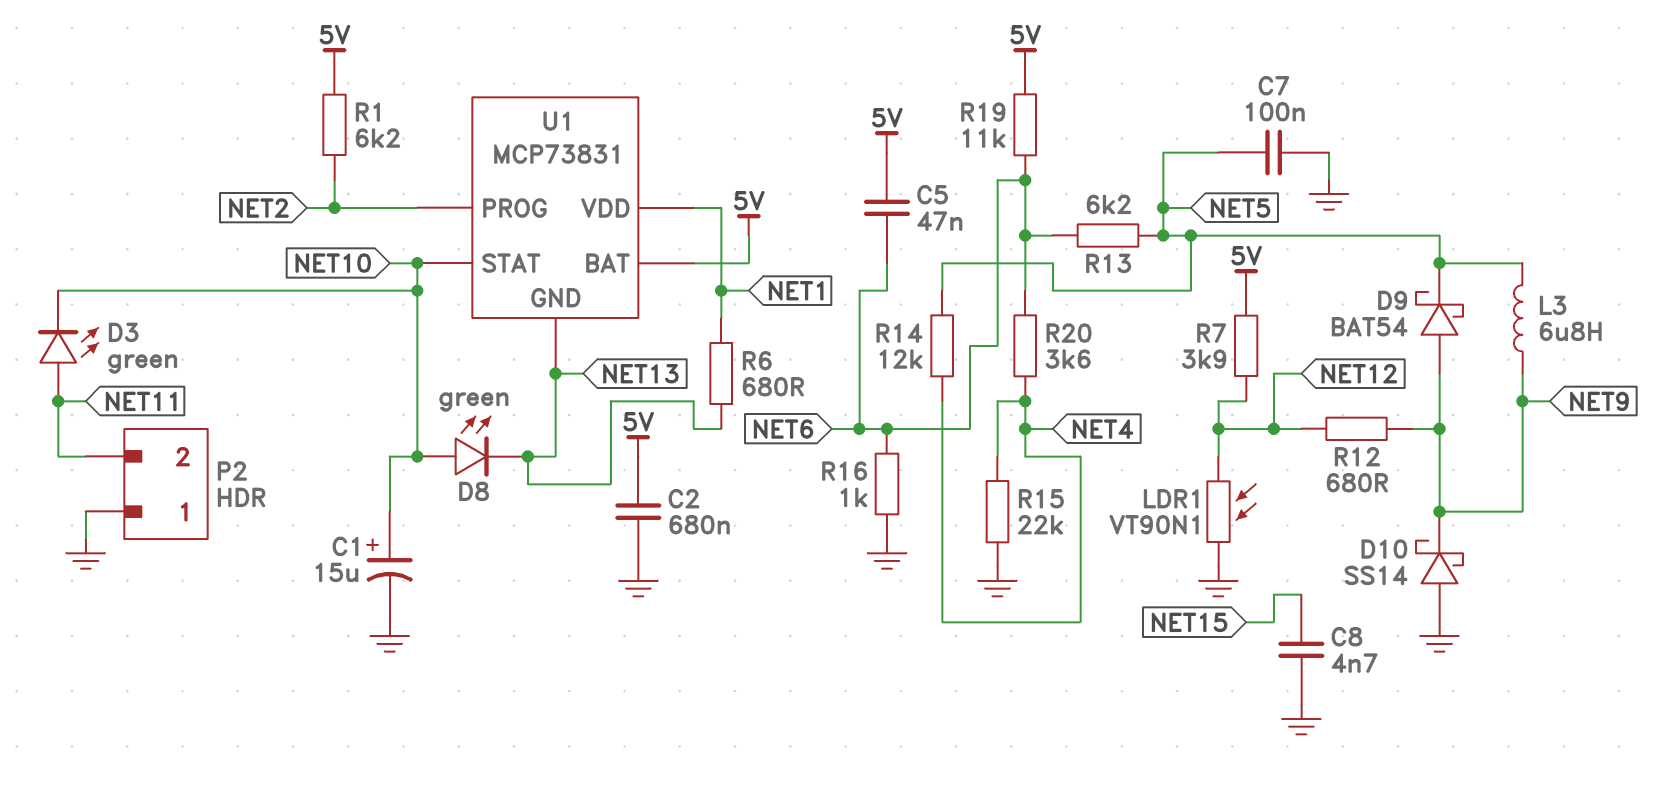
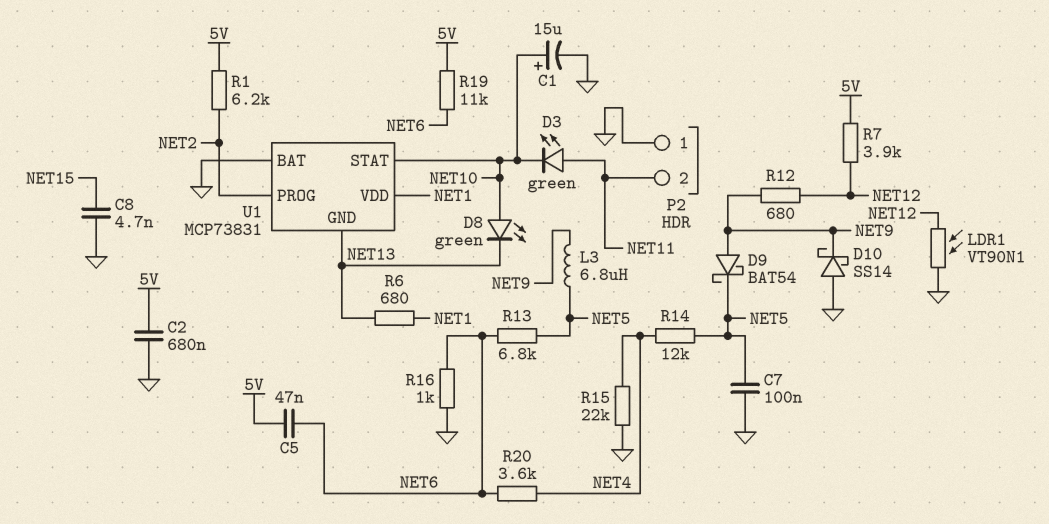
R13: 6.2k (NET5, NET6) -> 6.8k (NET5, NET6)
U1 pin BAT: 5V -> GND

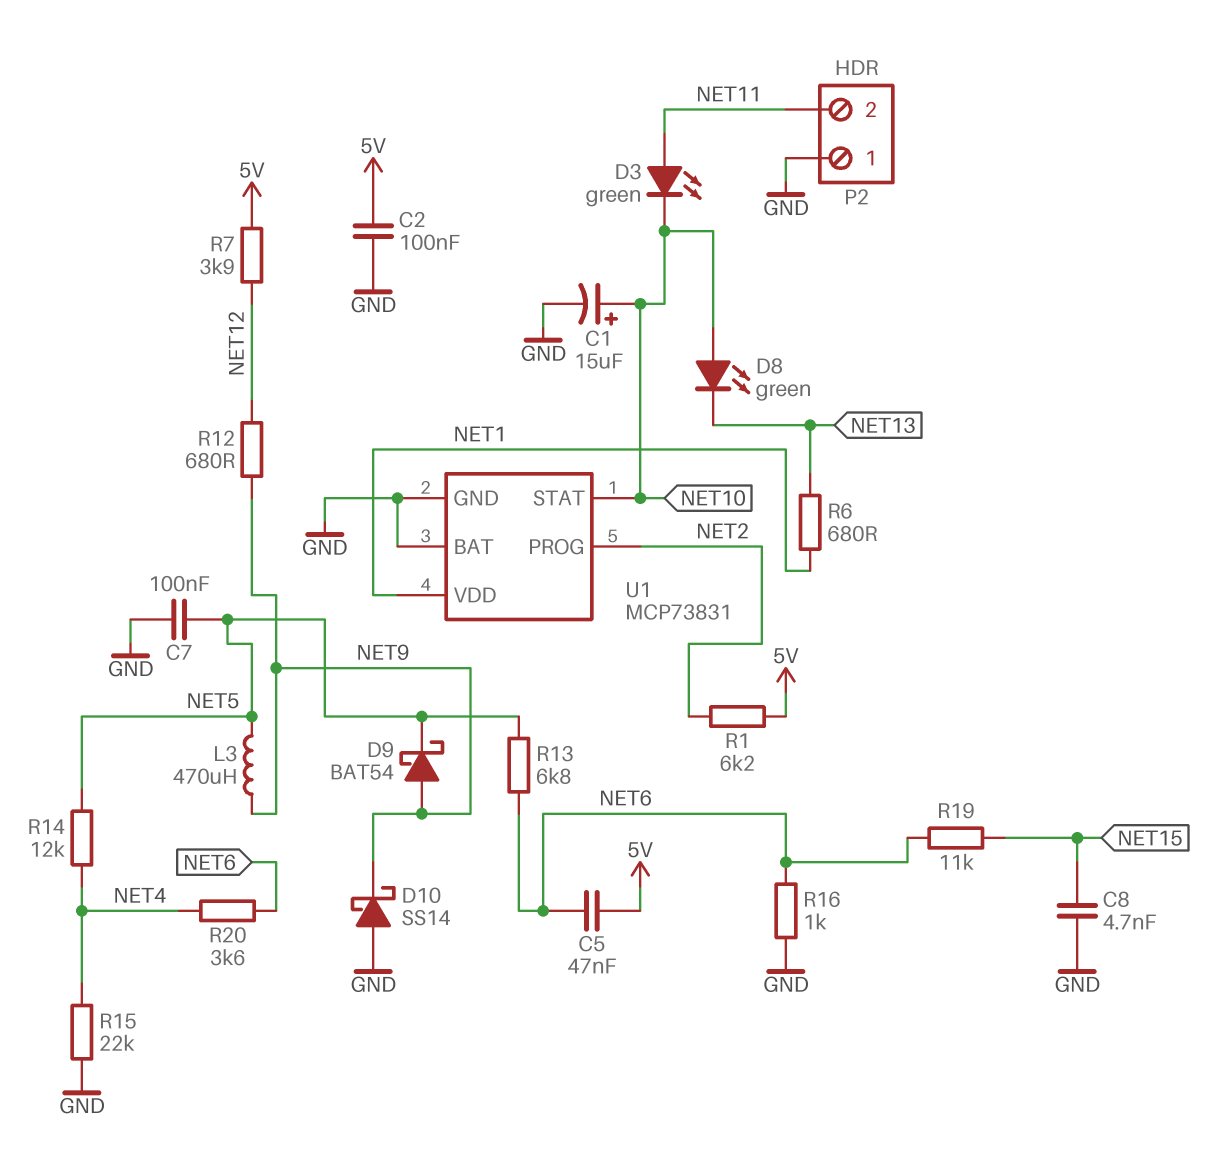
C2: 680nF (5V, GND) -> 100nF (5V, GND)
L3: 6.8uH (NET5, NET9) -> 470uH (NET5, NET9)
LDR1: VT90N1 (GND, NET12) -> none
R19: 11k (5V, NET6) -> 11k (NET6, NET15)
U1 pin GND: NET13 -> GND

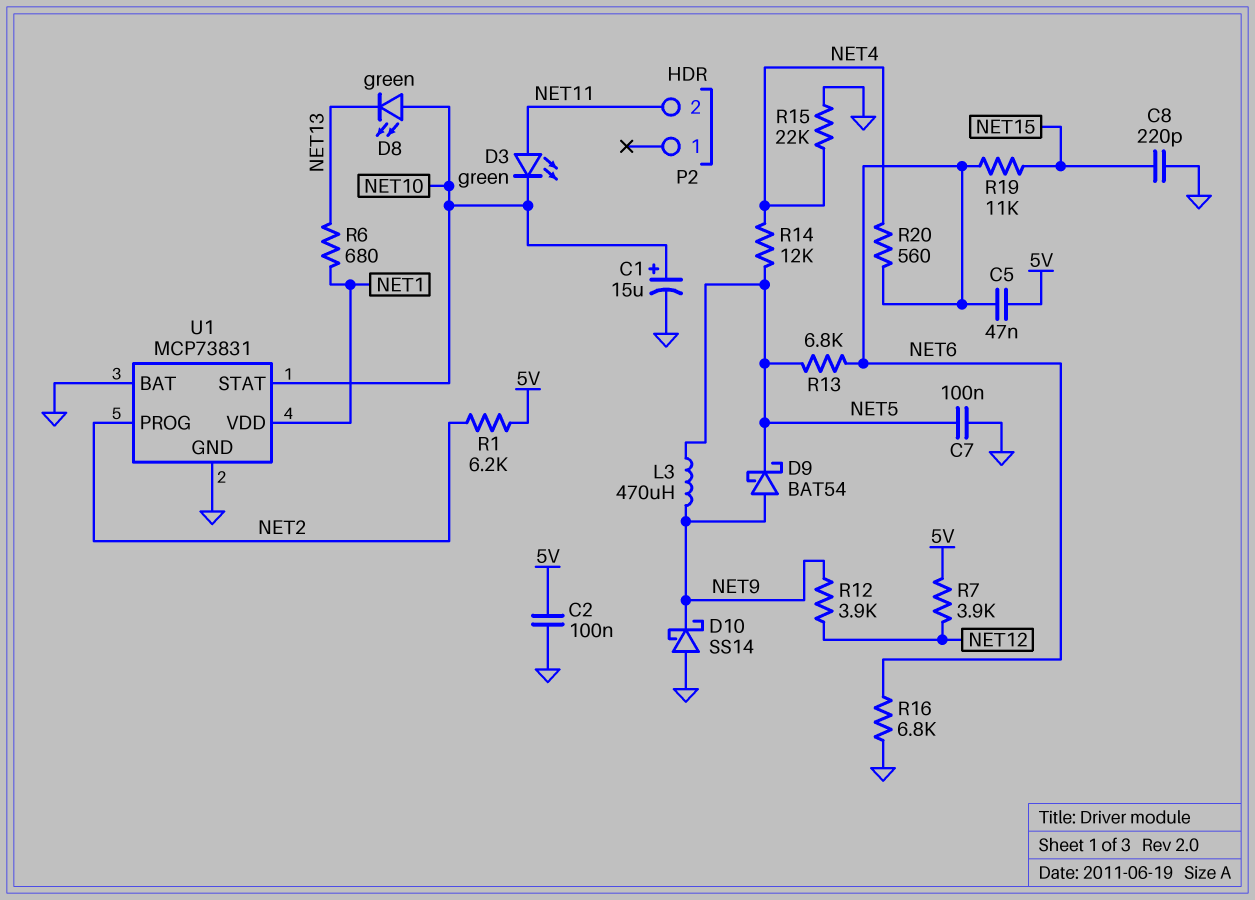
C8: 4.7nF (GND, NET15) -> 220pF (GND, NET15)
P2 pin 1: GND -> none
R12: 680 (NET9, NET12) -> 3.9k (NET9, NET12)
R16: 1k (GND, NET6) -> 6.8k (GND, NET6)
R20: 3.6k (NET4, NET6) -> 560 (NET4, NET6)

